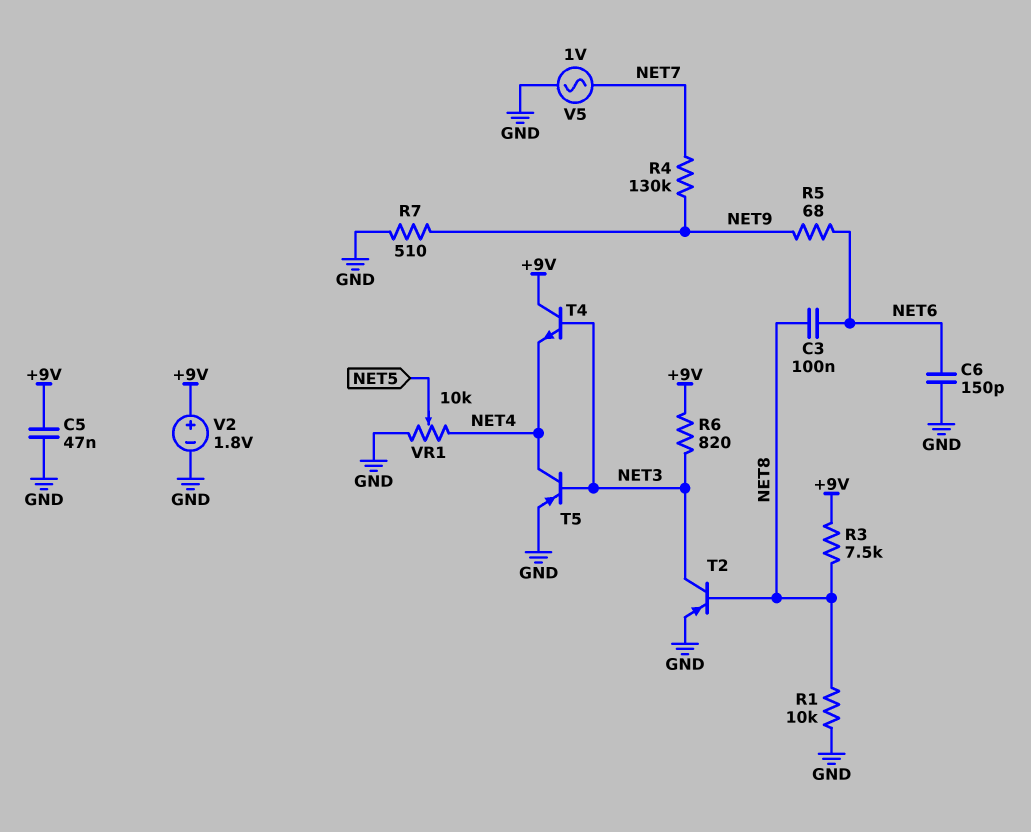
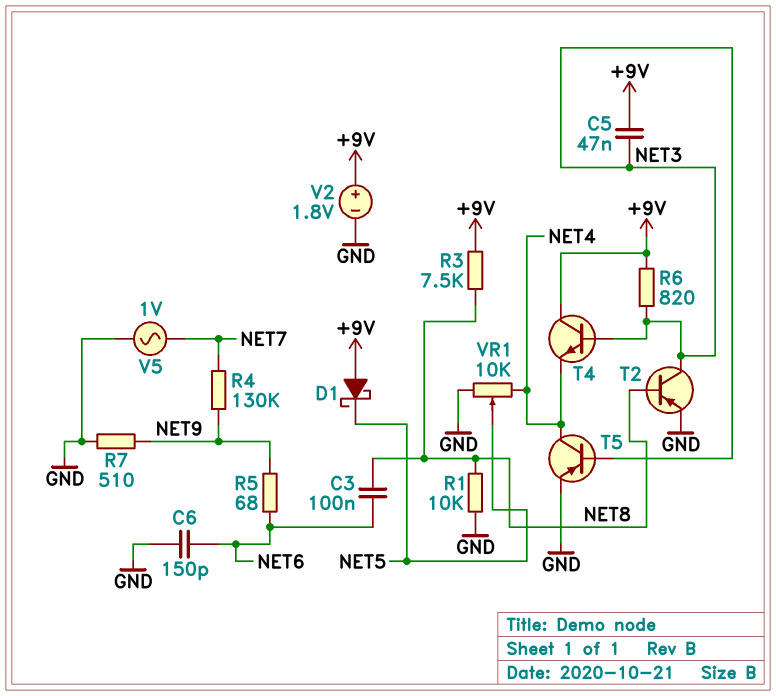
C5: 47nF (+9V, GND) -> 47nF (+9V, NET3)
D1: none -> schottky (A +9V, K NET5)

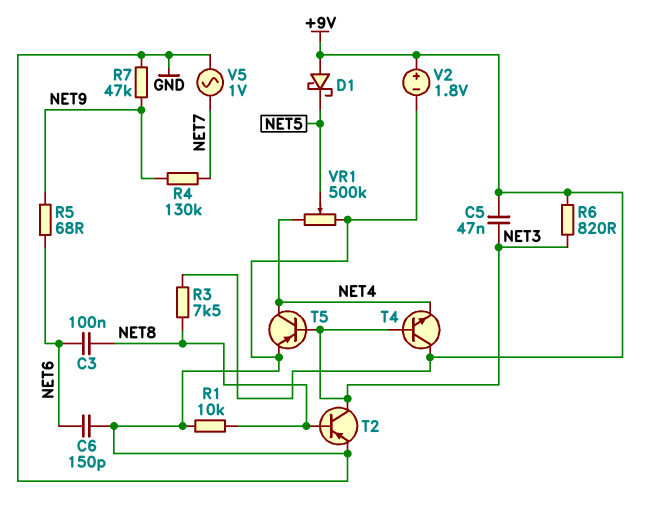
R7: 510 (GND, NET9) -> 47k (GND, NET9)
VR1: 10k (GND, NET4, wiper NET5) -> 500k (GND, NET4, wiper NET5)

